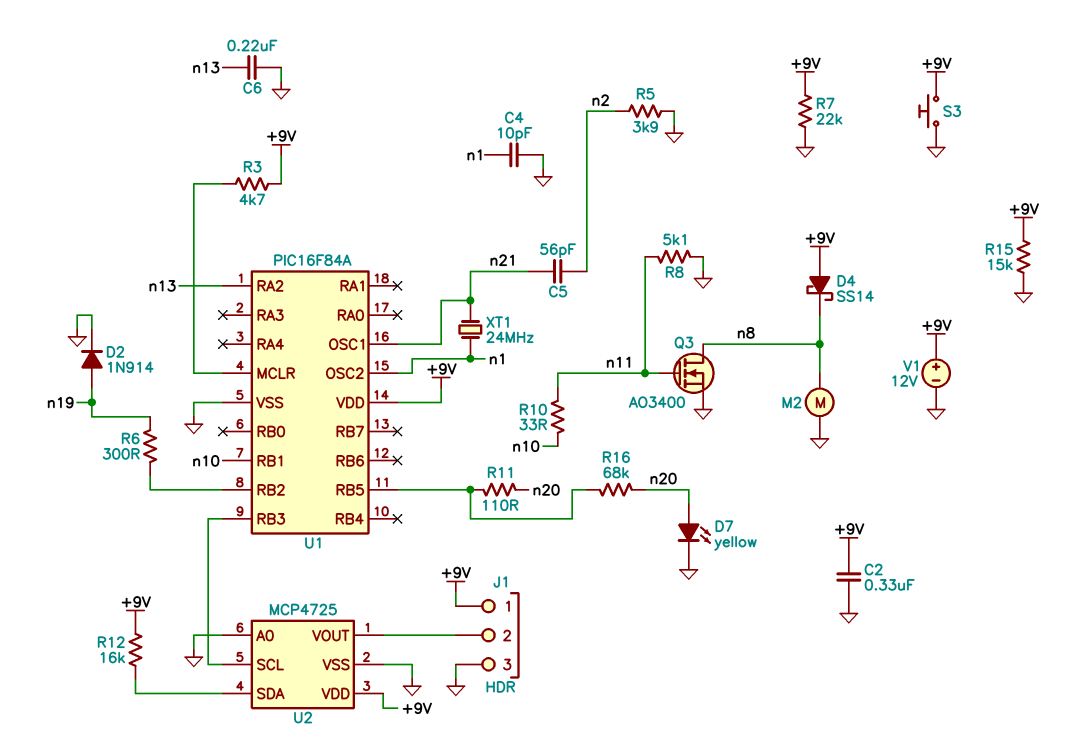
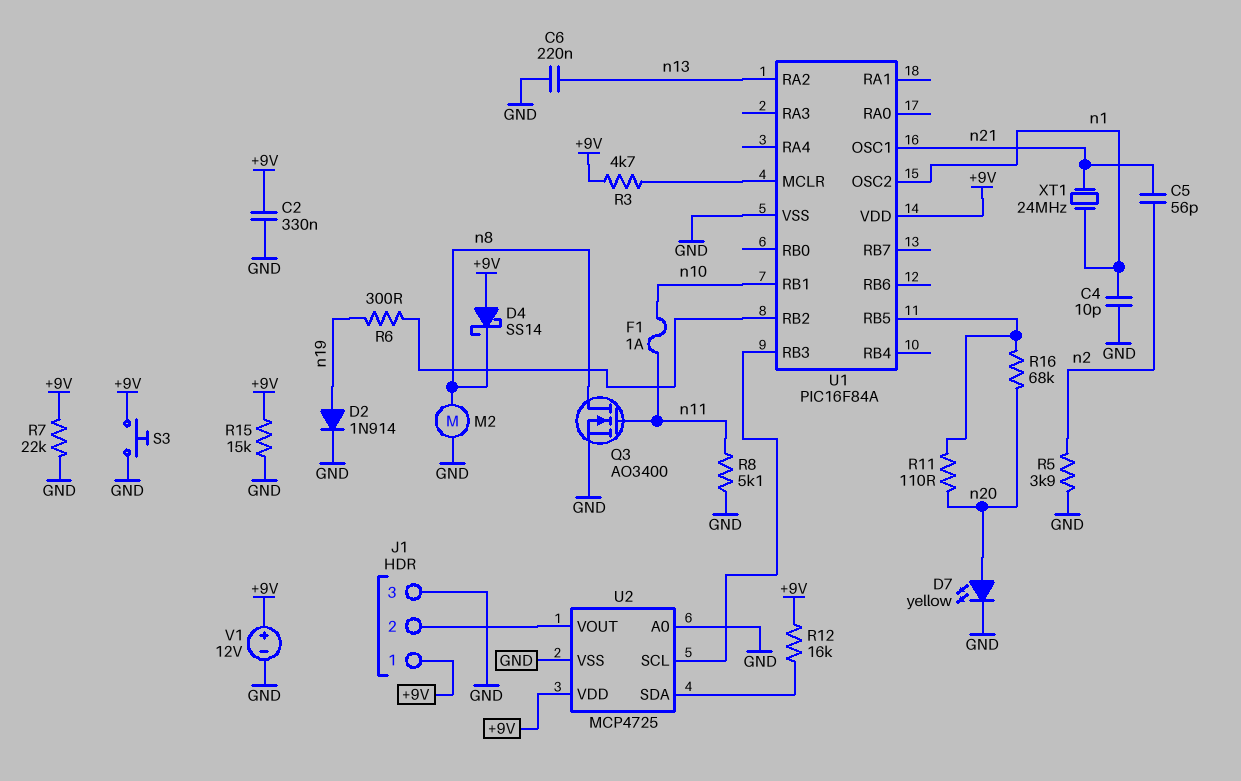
F1: none -> 1A (n10, n11)
R10: 33 (n10, n11) -> none

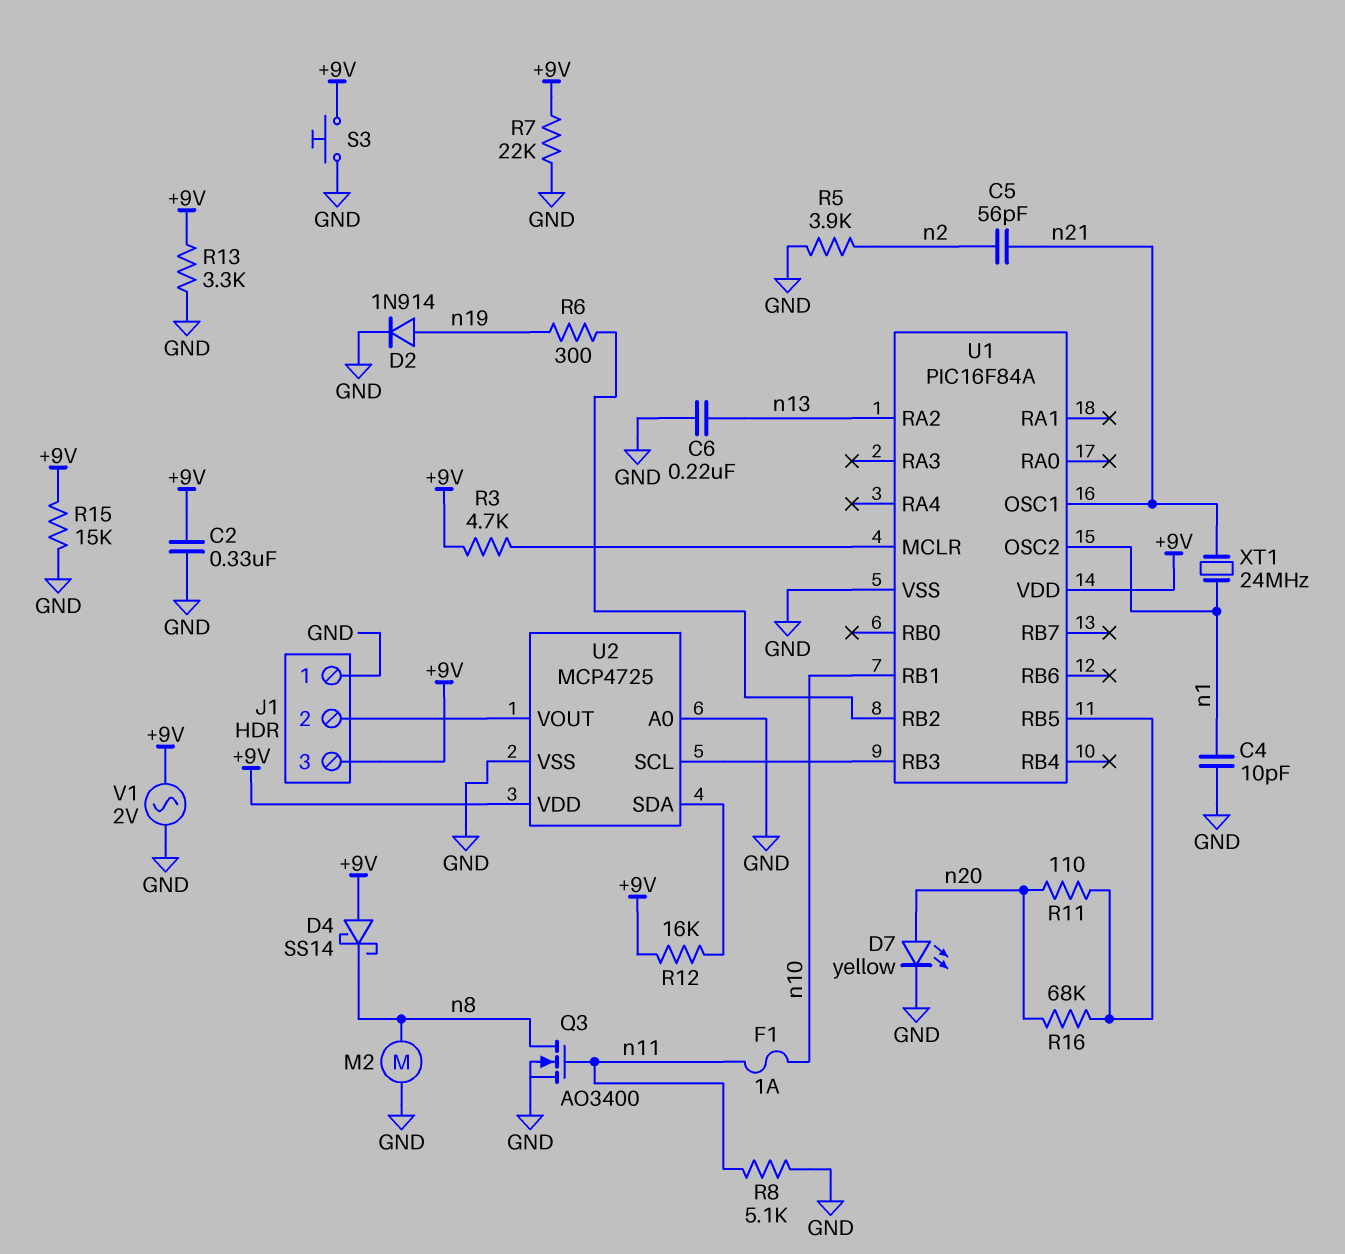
J1 pin 1: +9V -> GND
J1 pin 3: GND -> +9V
R13: none -> 3.3k (+9V, GND)
V1: 12V (plus +9V, minus GND) -> AC 2V (+9V, GND)

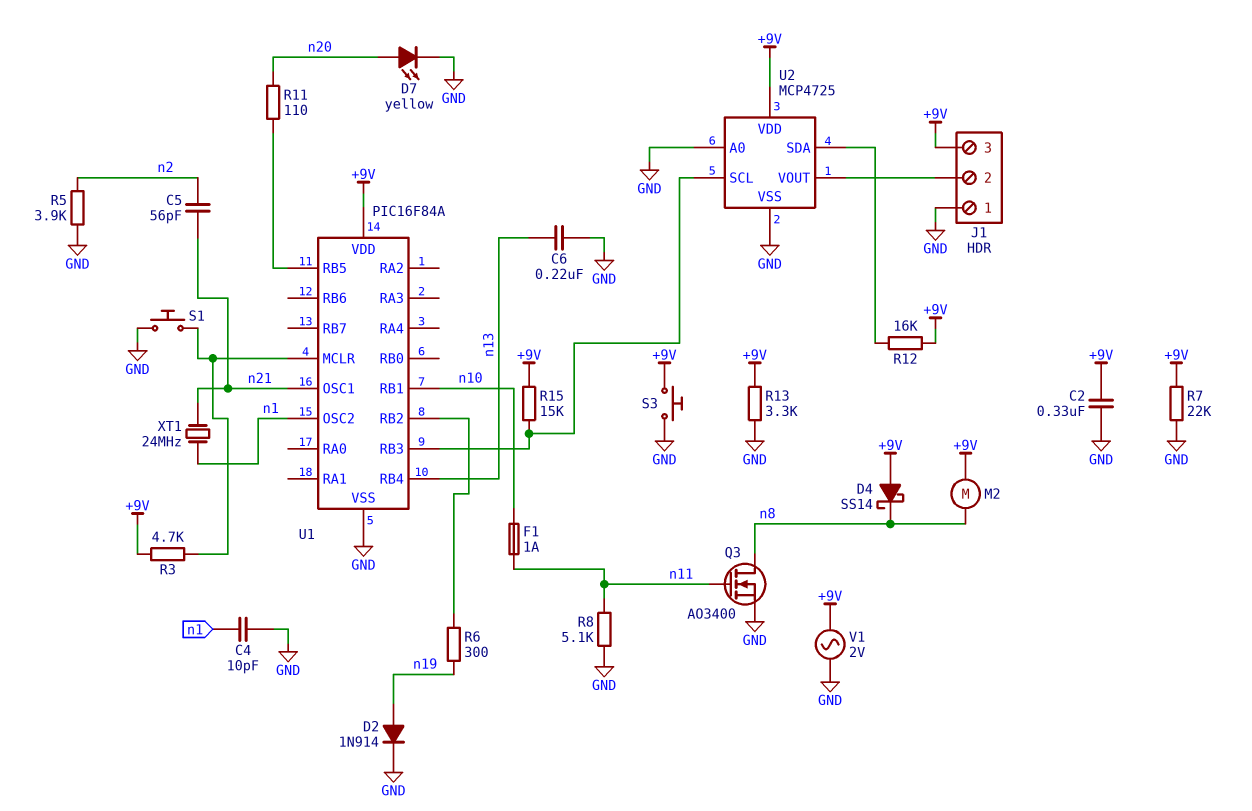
M2: motor (GND, n8) -> motor (+9V, n8)
R15: 15k (+9V, GND) -> 15k (+9V, U1/RB3)
R16: 68k (U1/RB5, n20) -> none
S1: none -> button (GND, U1/MCLR)
U1 pin RA2: n13 -> none
U1 pin RB4: none -> n13

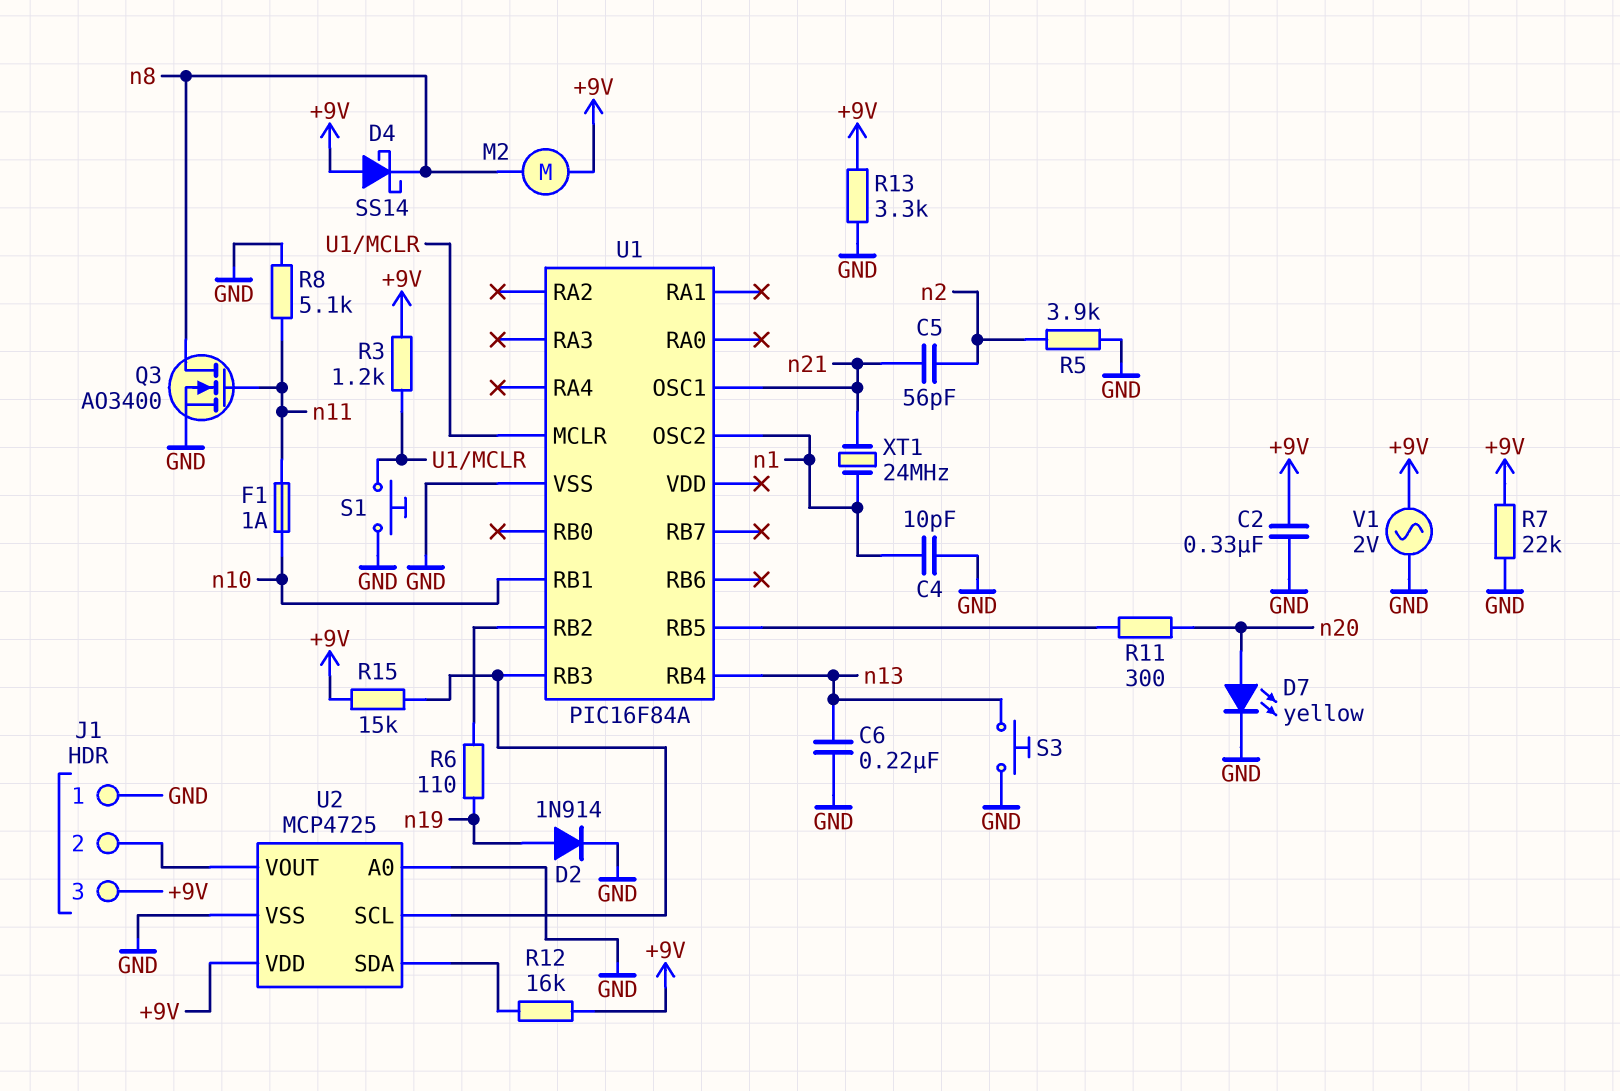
R3: 4.7k (+9V, U1/MCLR) -> 1.2k (+9V, U1/MCLR)
R6: 300 (U1/RB2, n19) -> 110 (U1/RB2, n19)
R11: 110 (U1/RB5, n20) -> 300 (U1/RB5, n20)
S3: button (+9V, GND) -> button (GND, n13)
U1 pin VDD: +9V -> none

